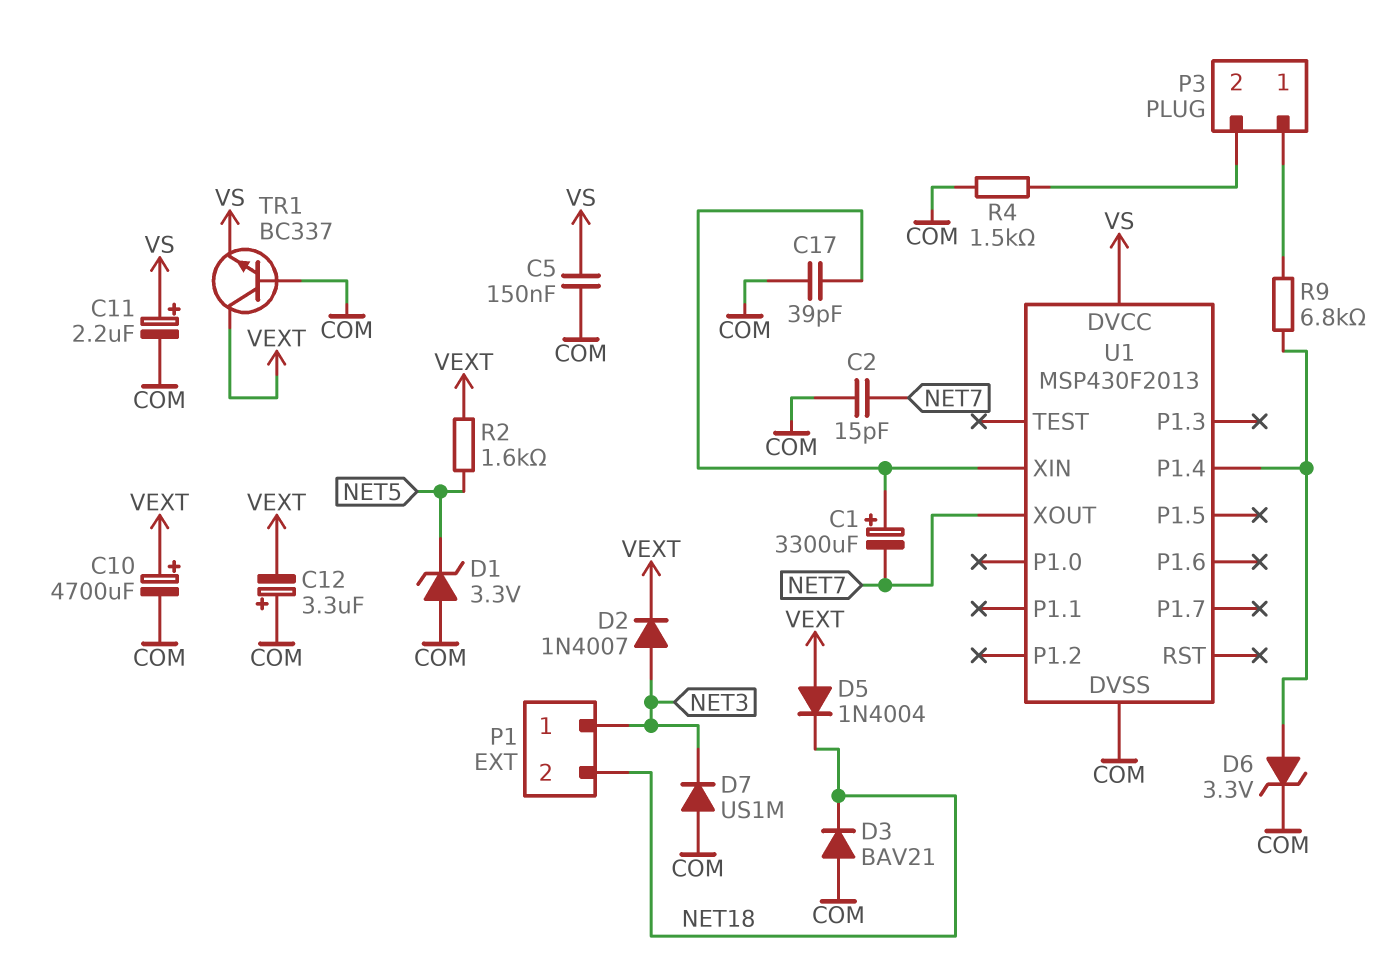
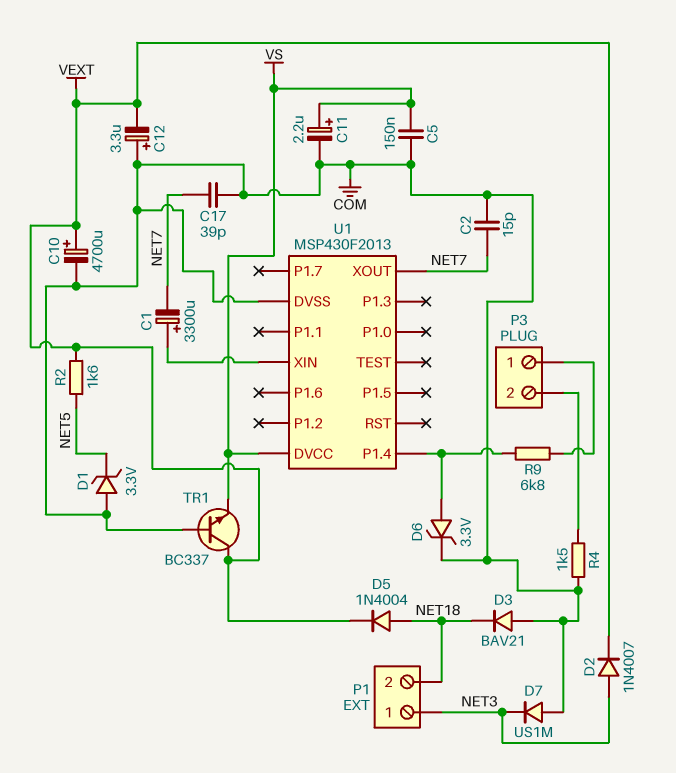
C17: 39pF (COM, U1/XIN) -> 39pF (COM, NET7)
D5: diode 1N4004 (A VEXT, K NET18) -> diode 1N4004 (A NET18, K VEXT)

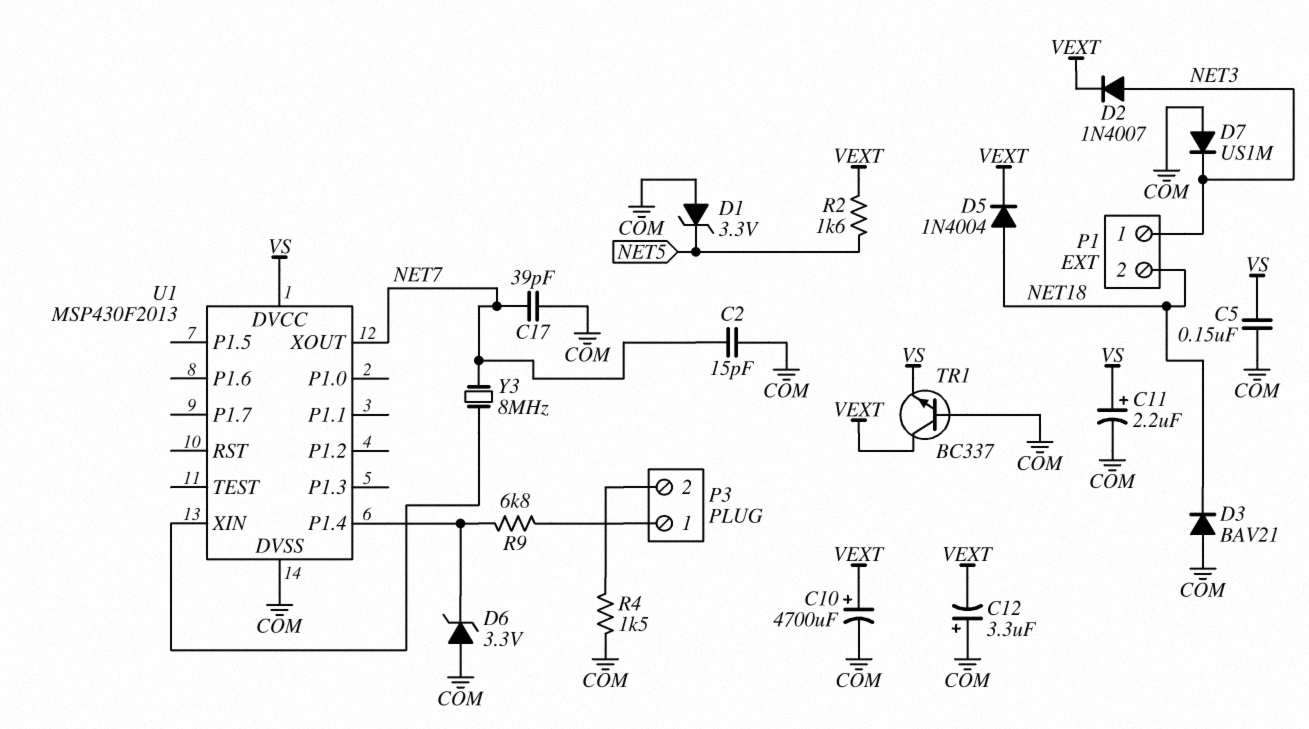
C1: 3300uF (plus U1/XIN, minus NET7) -> none
D6: zener 3.3V (A U1/P1.4, K COM) -> zener 3.3V (A COM, K U1/P1.4)
Y3: none -> 8MHz (NET7, U1/XIN)

